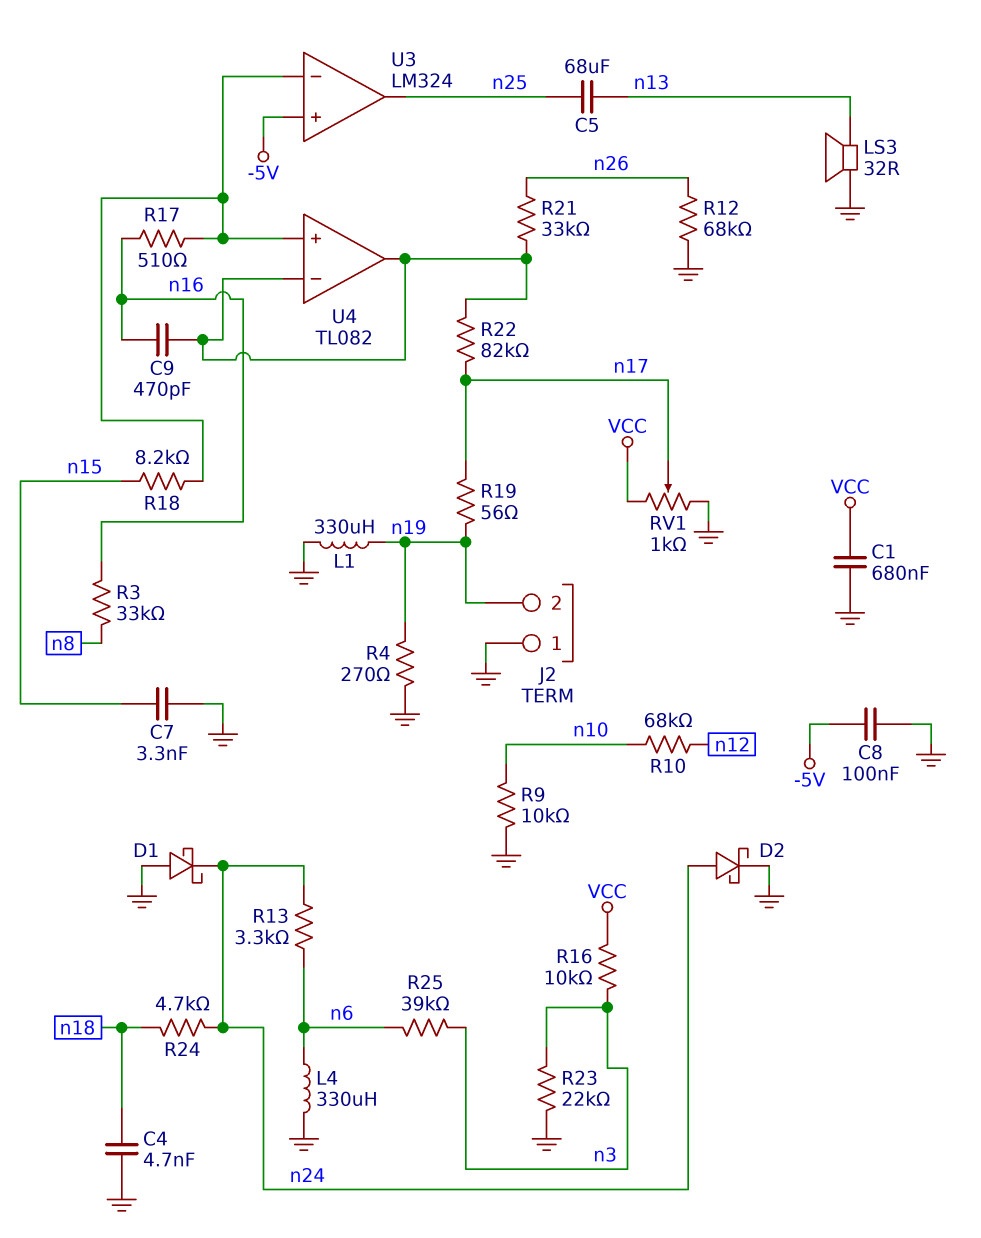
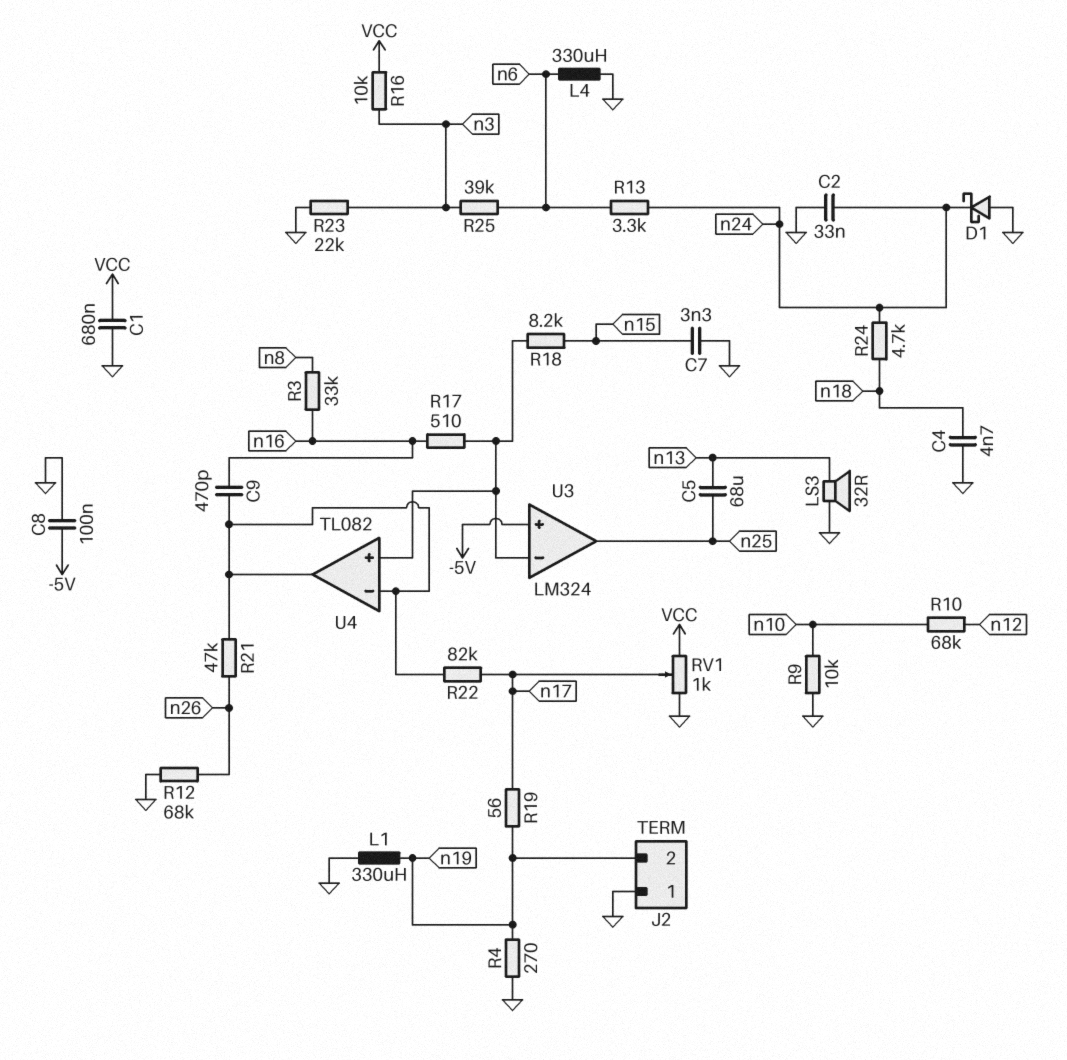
C2: none -> 33nF (GND, n24)
D2: schottky (A n24, K GND) -> none
R21: 33k (U4/in-, n26) -> 47k (U4/in-, n26)

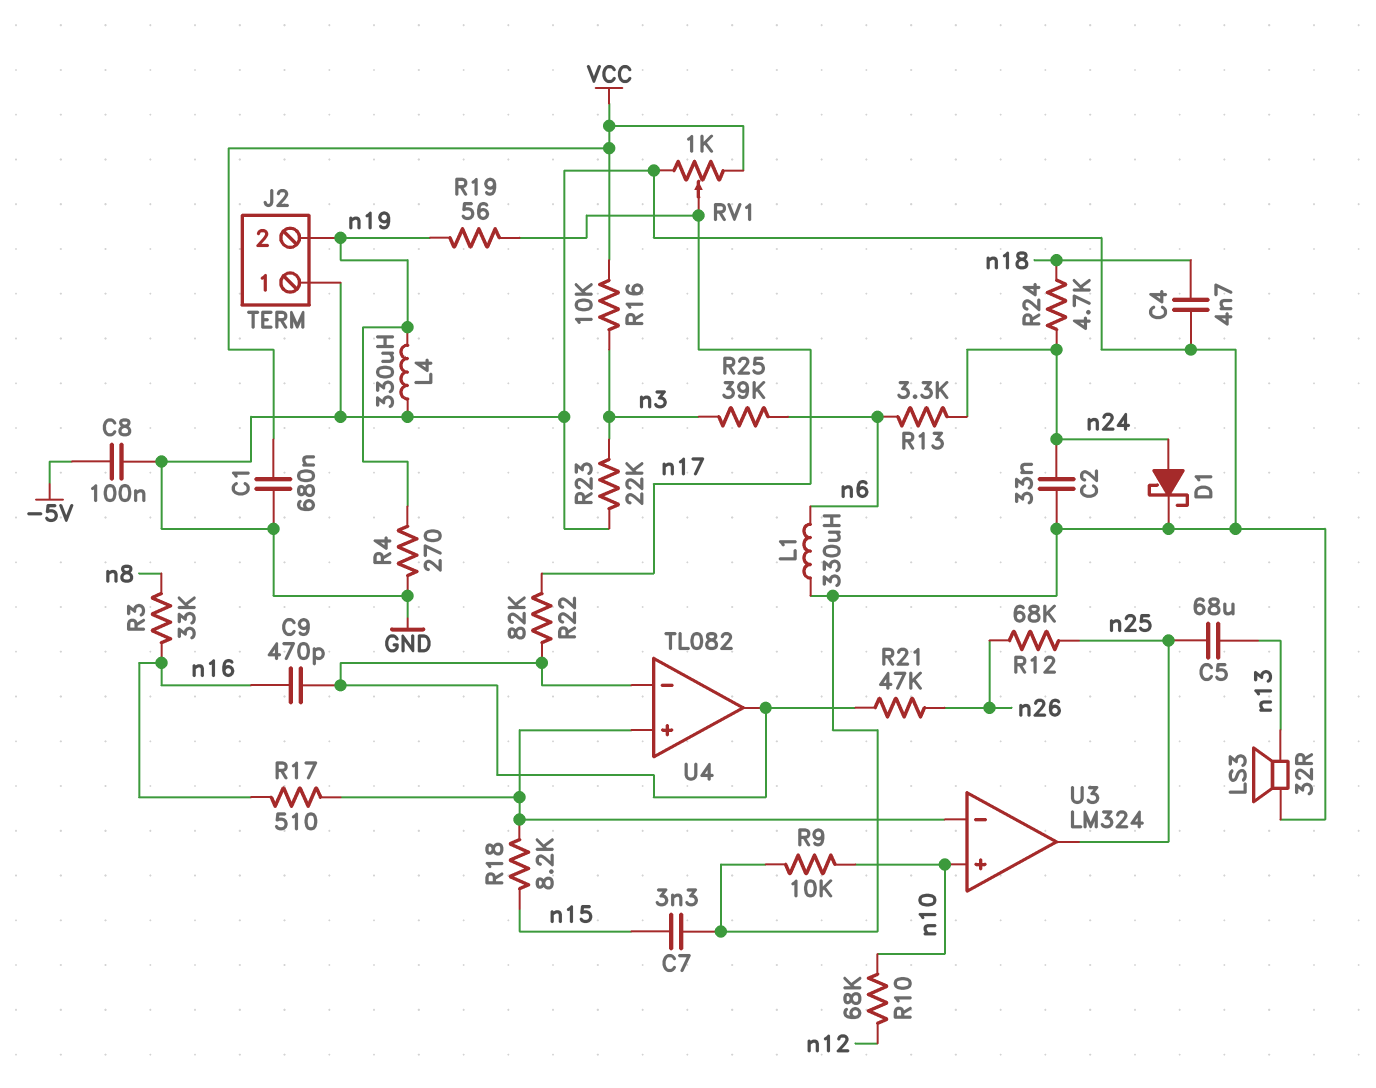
D1: schottky (A GND, K n24) -> schottky (A n24, K GND)
L1: 330uH (GND, n19) -> 330uH (GND, n6)
L4: 330uH (GND, n6) -> 330uH (GND, n19)
R12: 68k (GND, n26) -> 68k (n25, n26)
U3 pin in+: -5V -> n10

